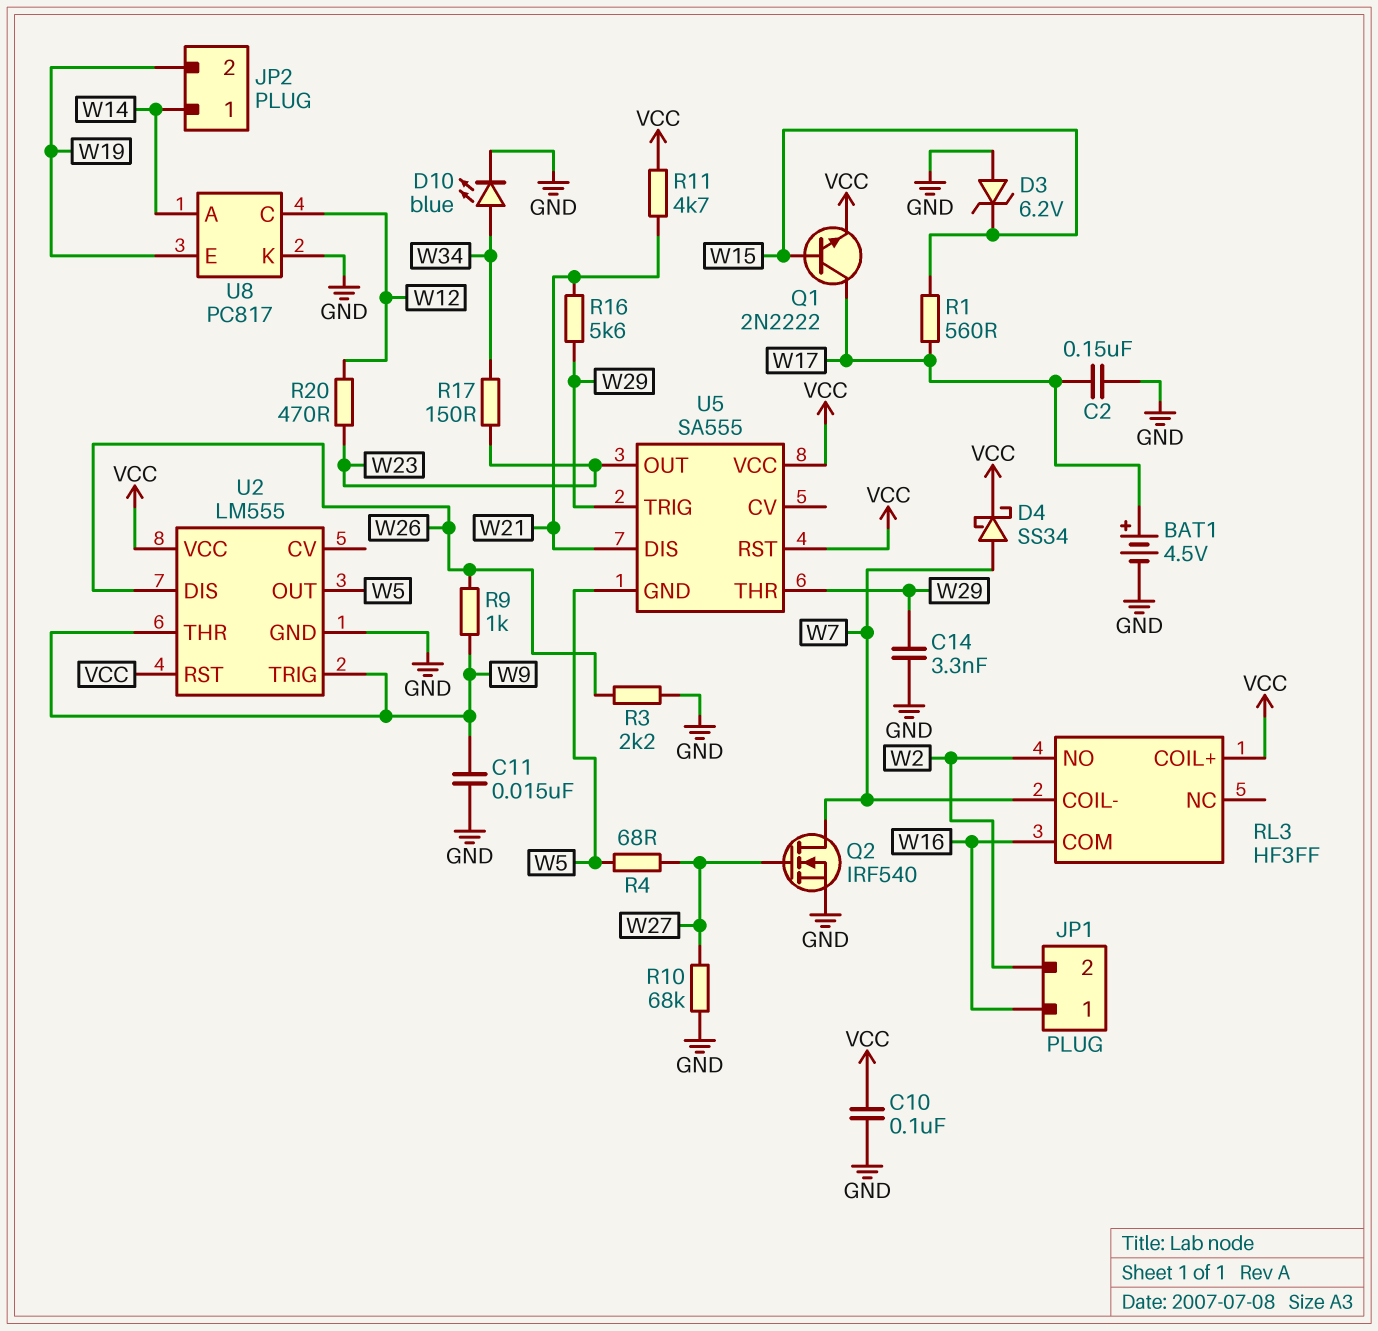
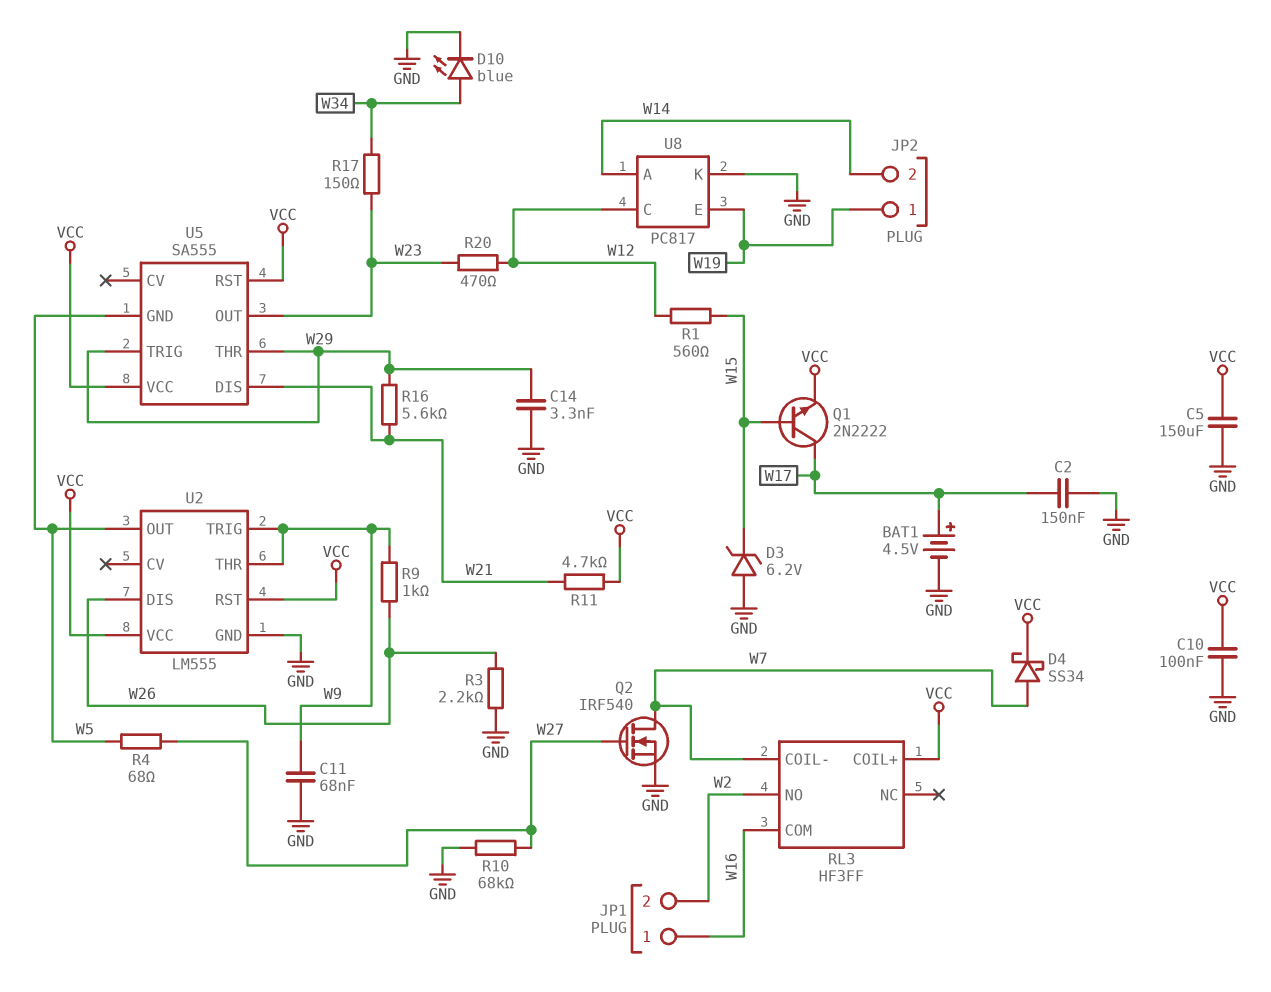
C5: none -> 150uF (GND, VCC)
C11: 15nF (GND, W9) -> 68nF (GND, W9)
JP2 pin 1: W14 -> W19
JP2 pin 2: W19 -> W14
R1: 560 (W15, W17) -> 560 (W12, W15)

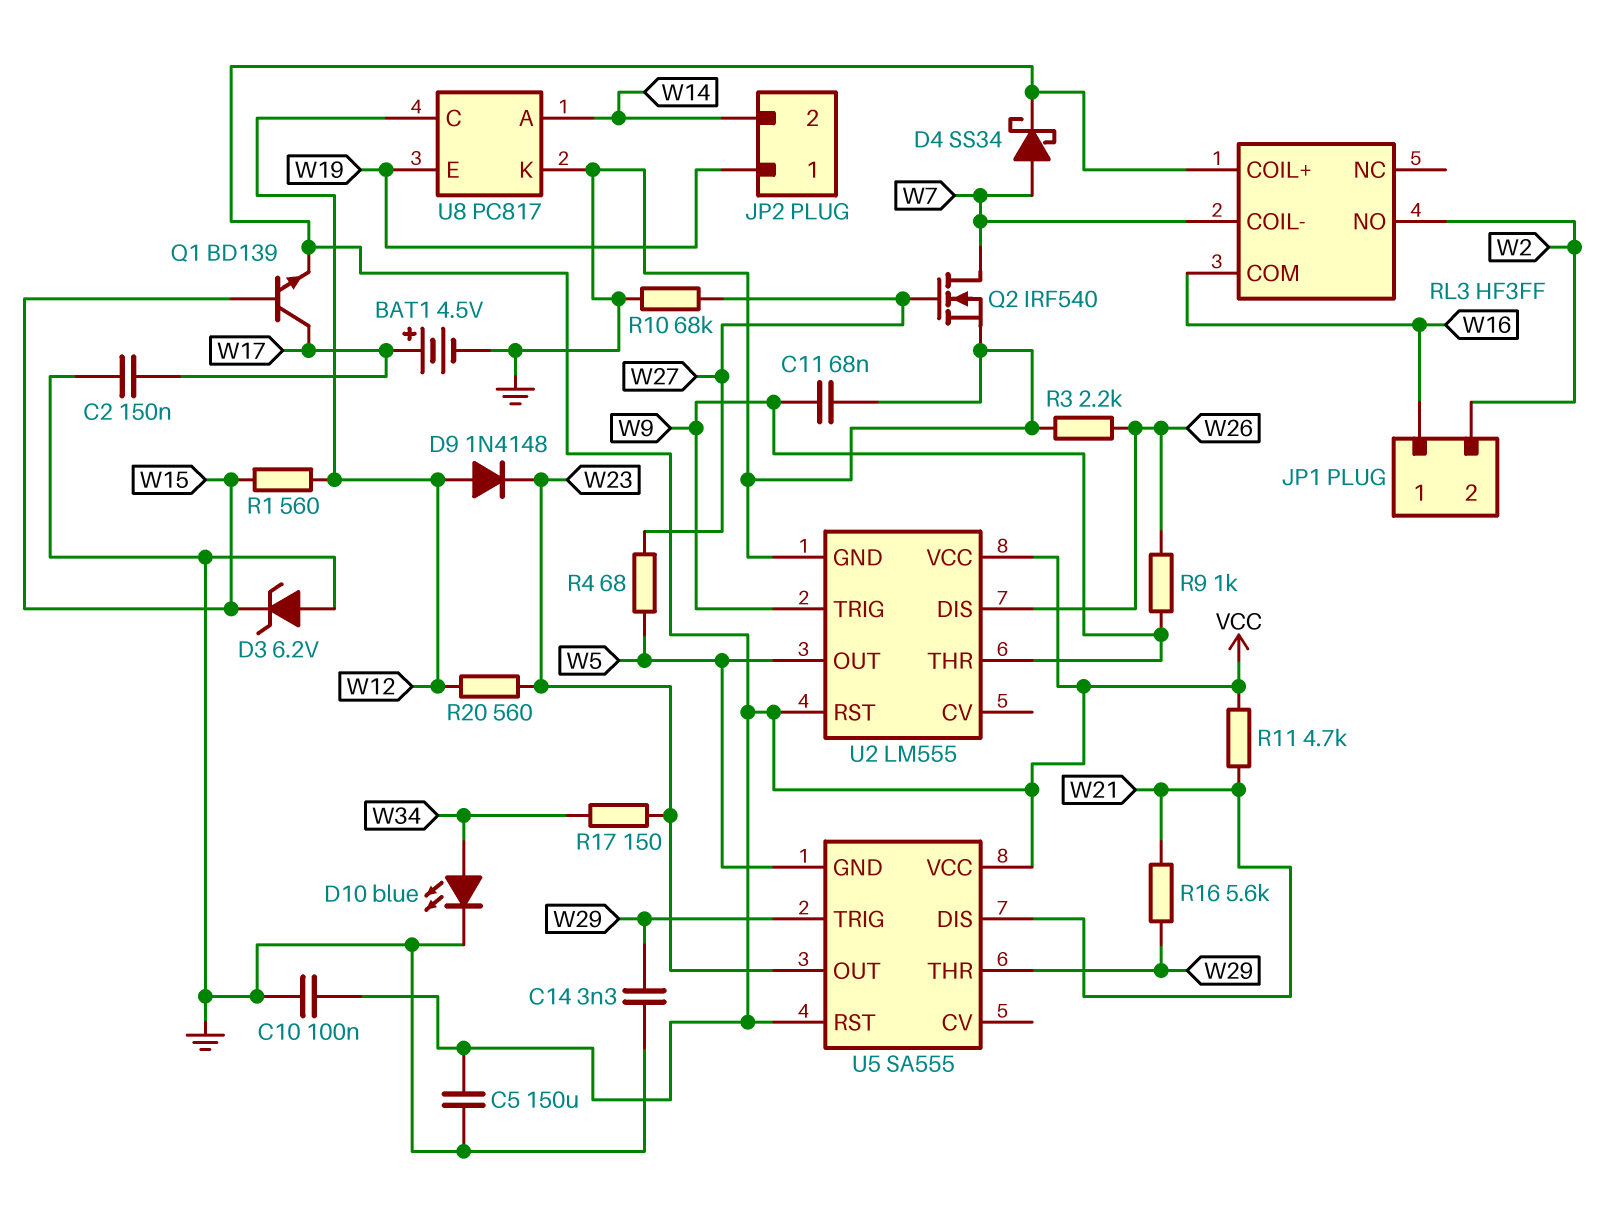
D9: none -> diode 1N4148 (A W12, K W23)
Q1: NPN 2N2222 (B W15, C W17, E VCC) -> NPN BD139 (B W15, C W17, E VCC)
R20: 470 (W12, W23) -> 560 (W12, W23)

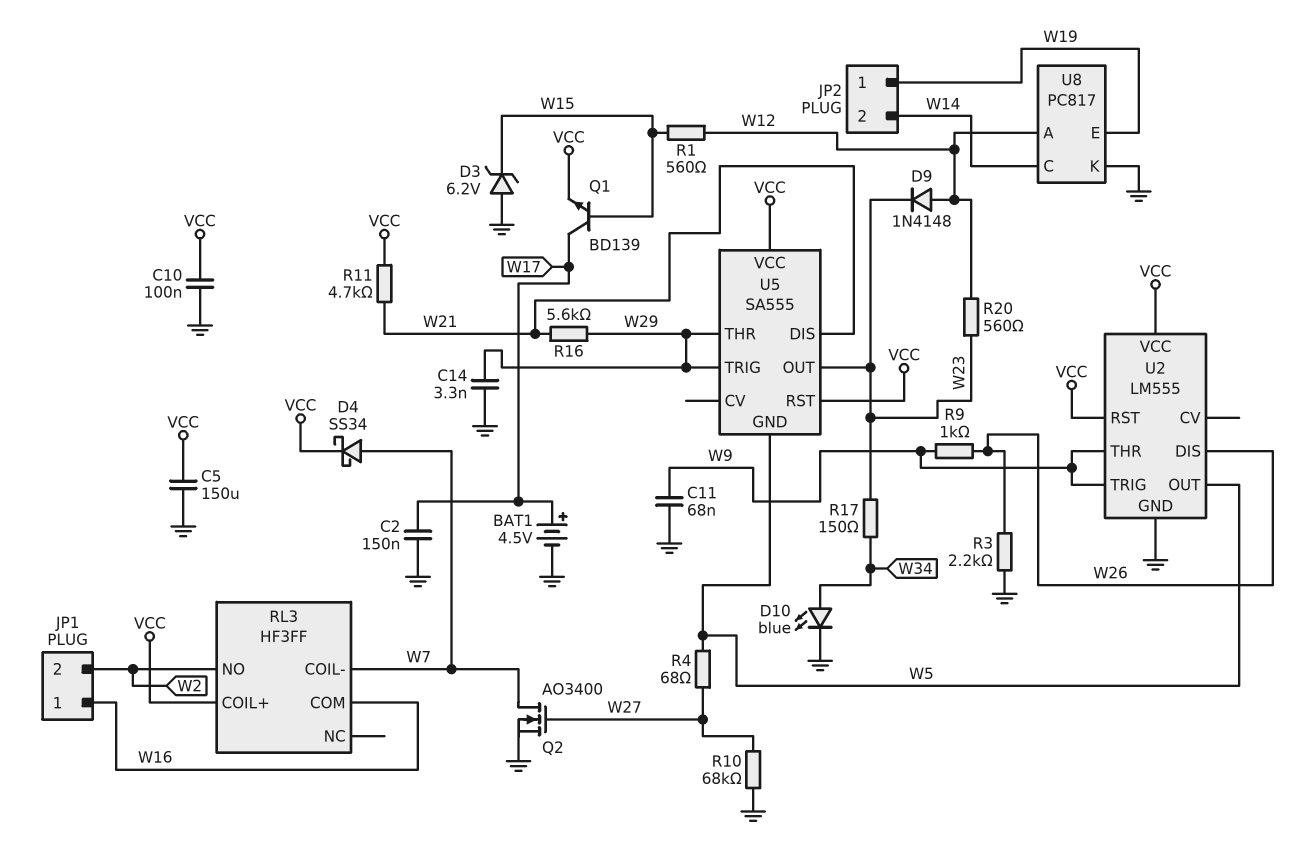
Q2: NMOS IRF540 (G W27, D W7, S GND) -> NMOS AO3400 (G W27, D W7, S GND)
U8 pin A: W14 -> W12
U8 pin C: W12 -> W14

